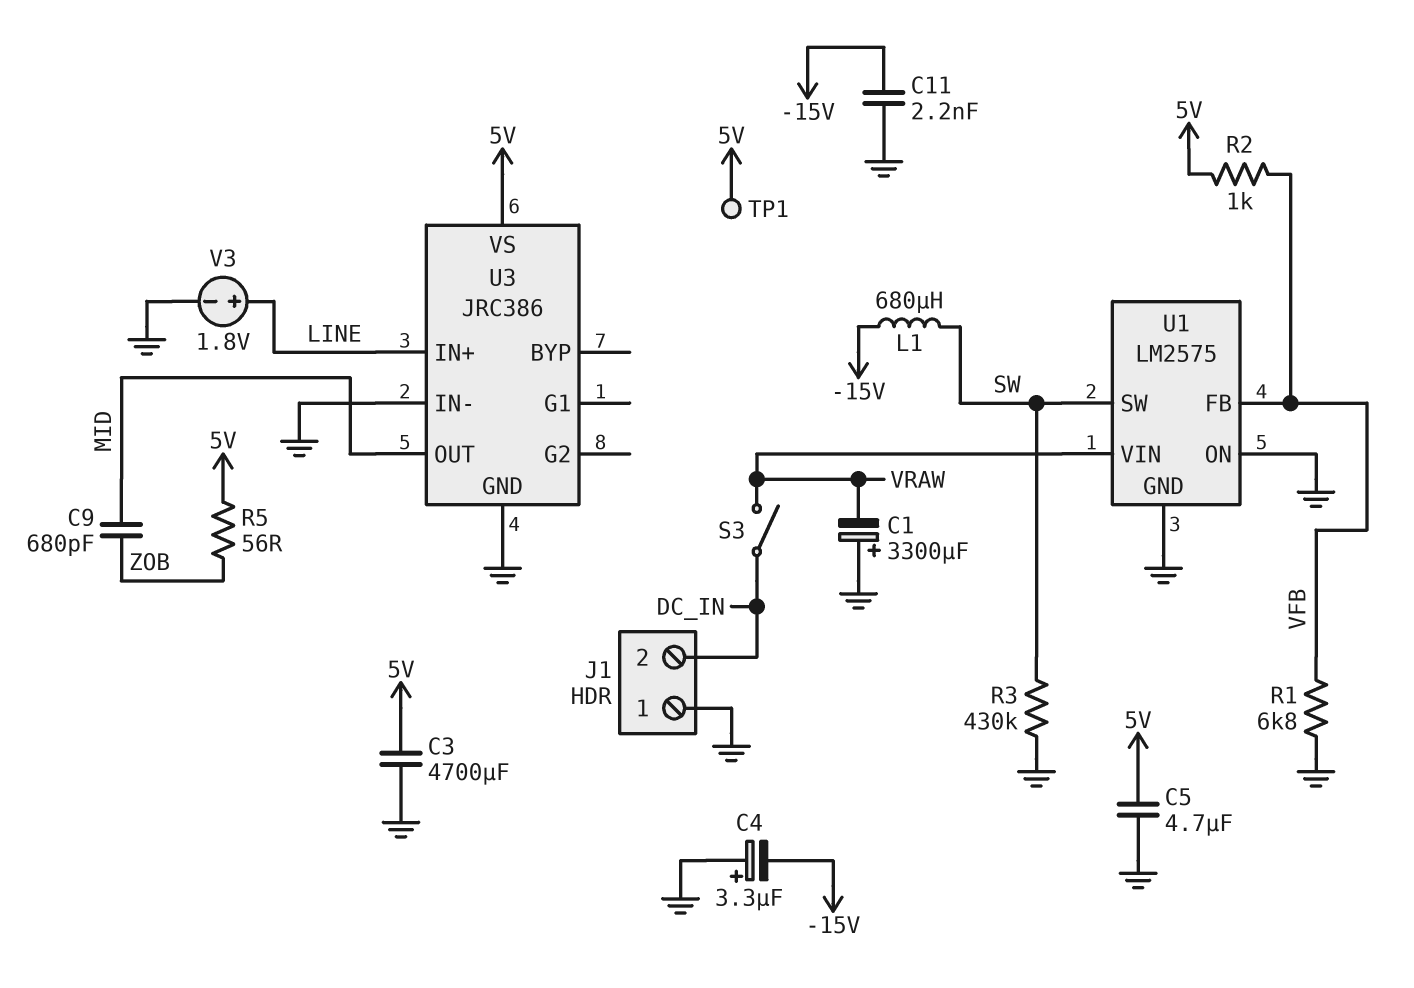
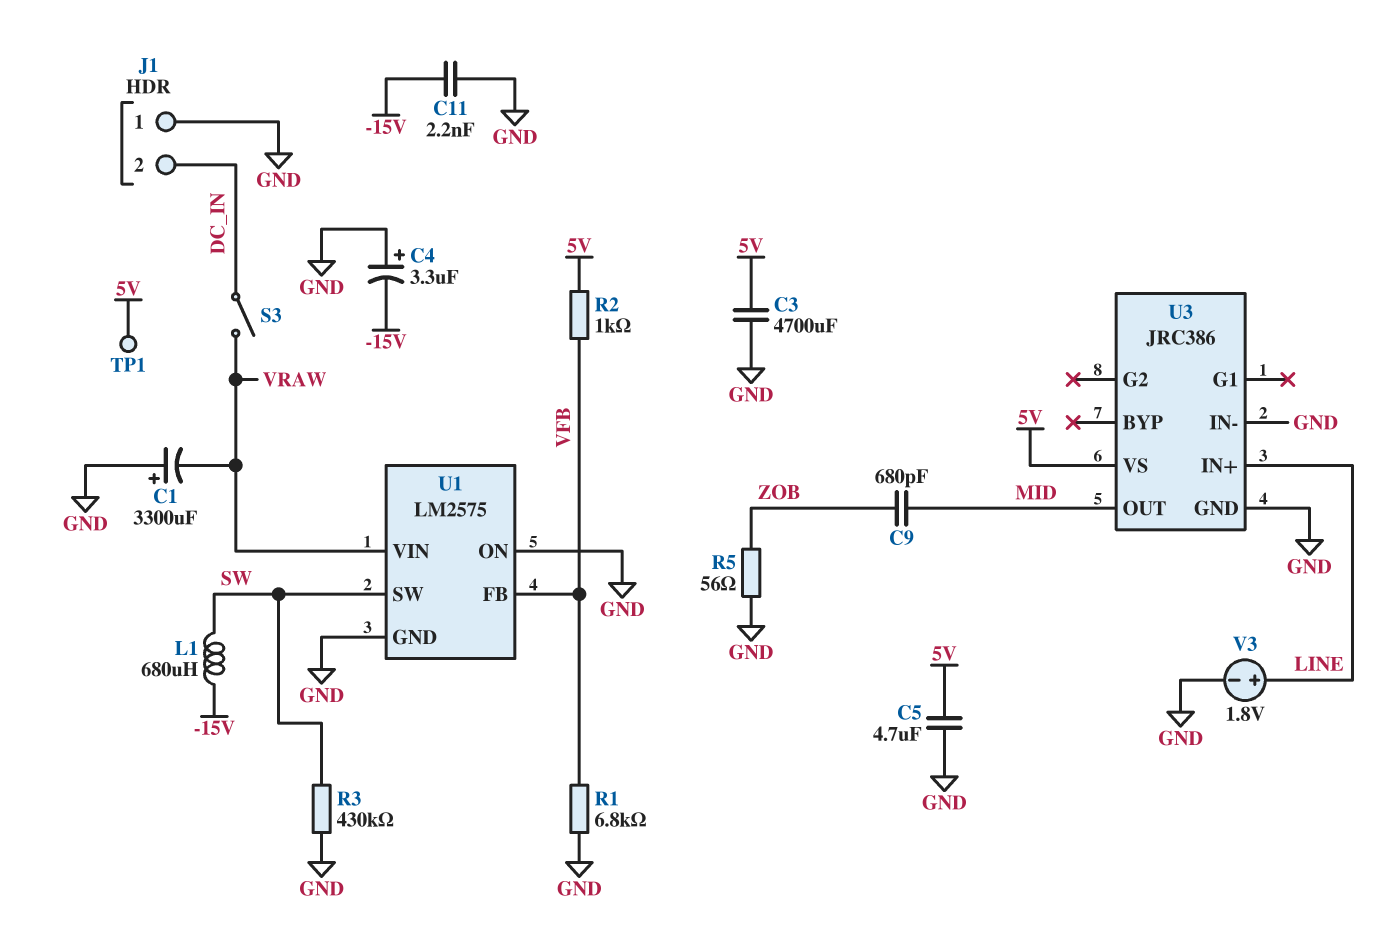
R5: 56 (5V, ZOB) -> 56 (GND, ZOB)

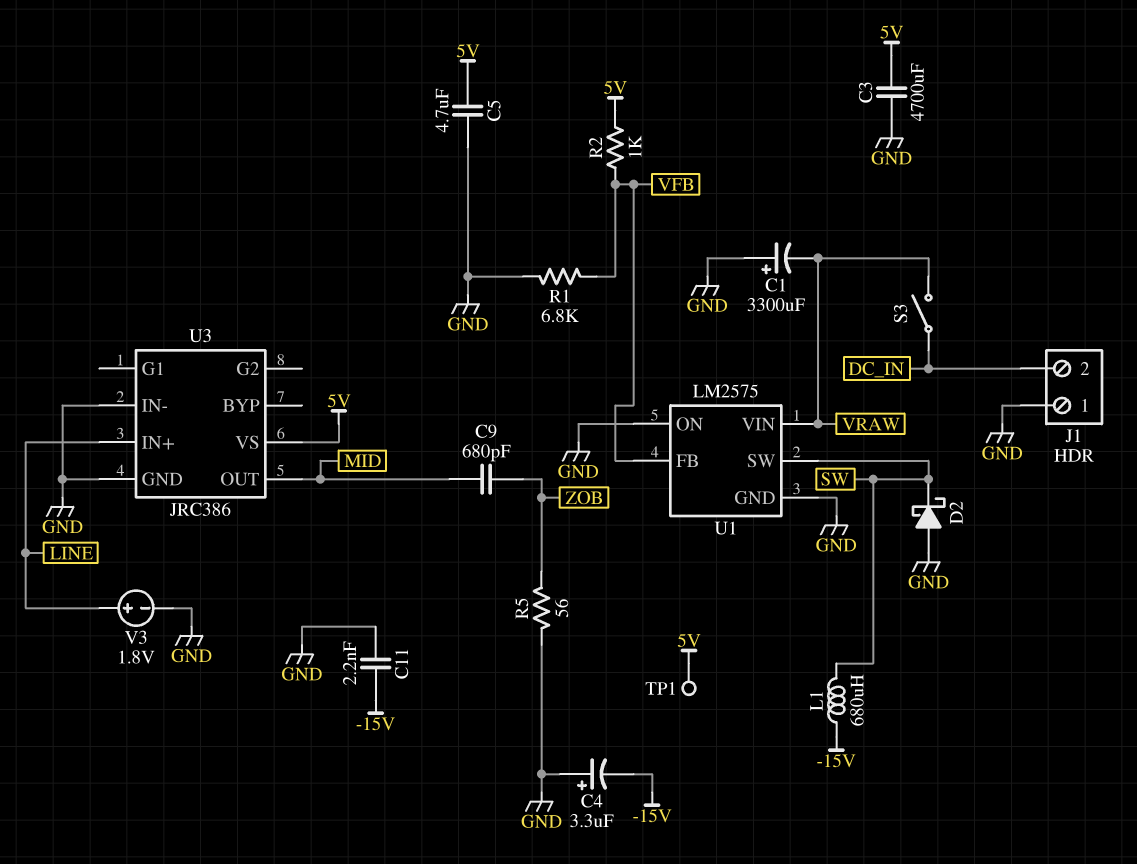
D2: none -> schottky (A GND, K SW)
R3: 430k (GND, SW) -> none

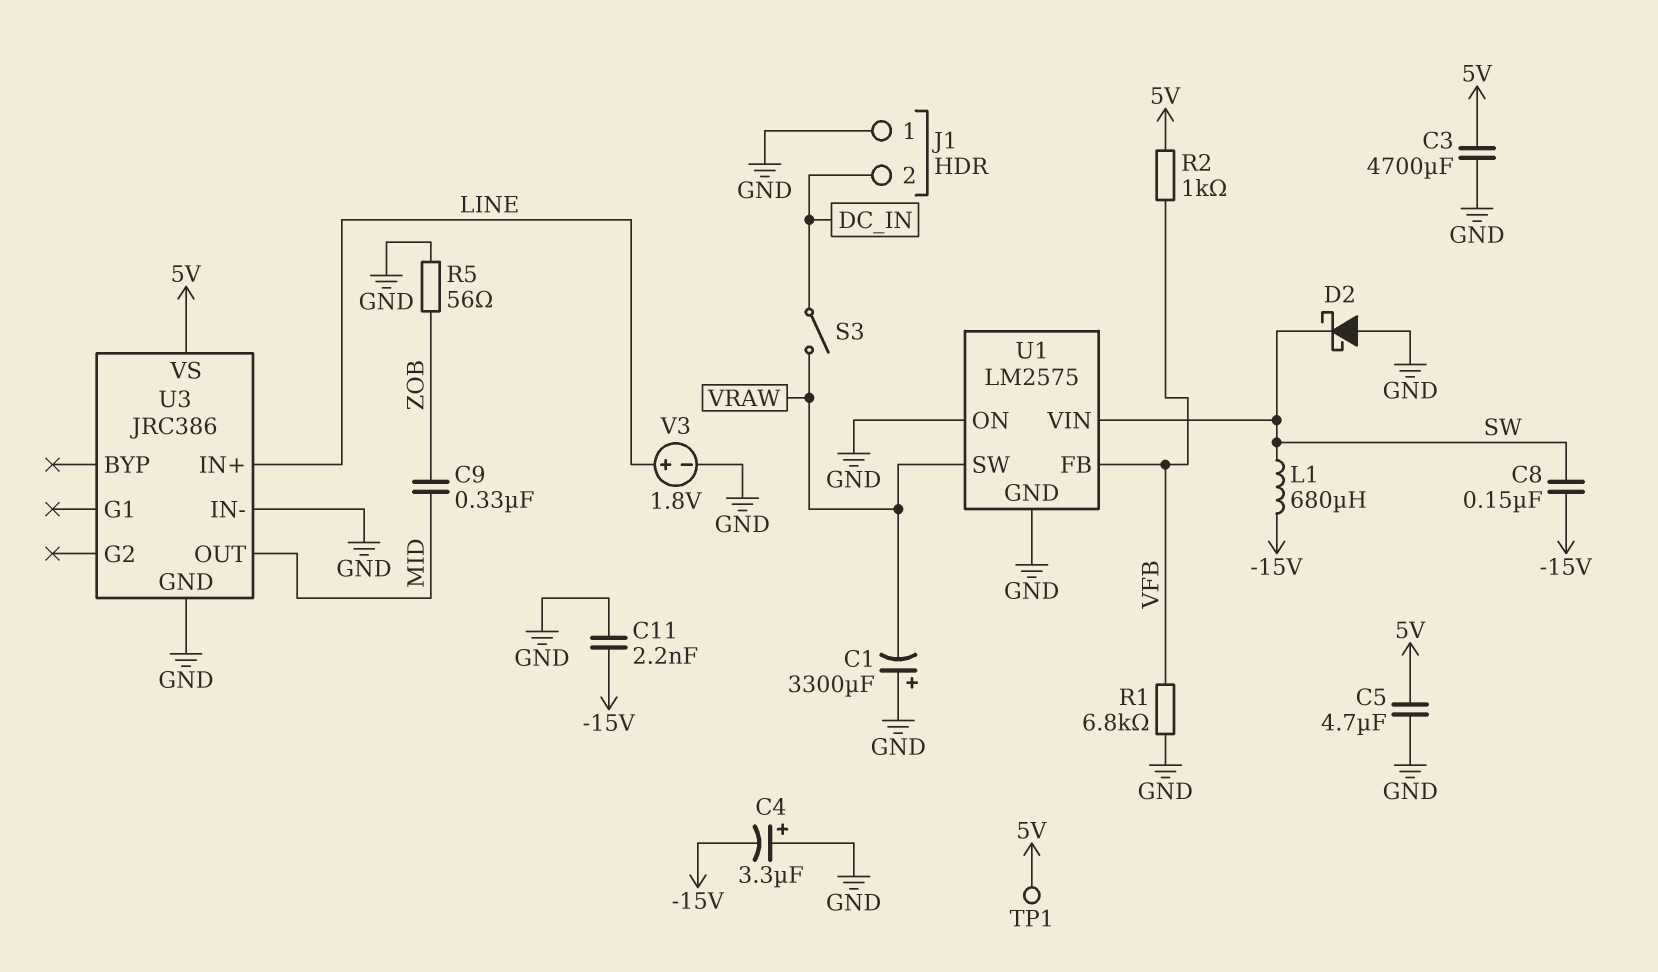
C8: none -> 150nF (-15V, SW)
C9: 680pF (MID, ZOB) -> 330nF (MID, ZOB)
U1 pin SW: SW -> VRAW
U1 pin VIN: VRAW -> SW

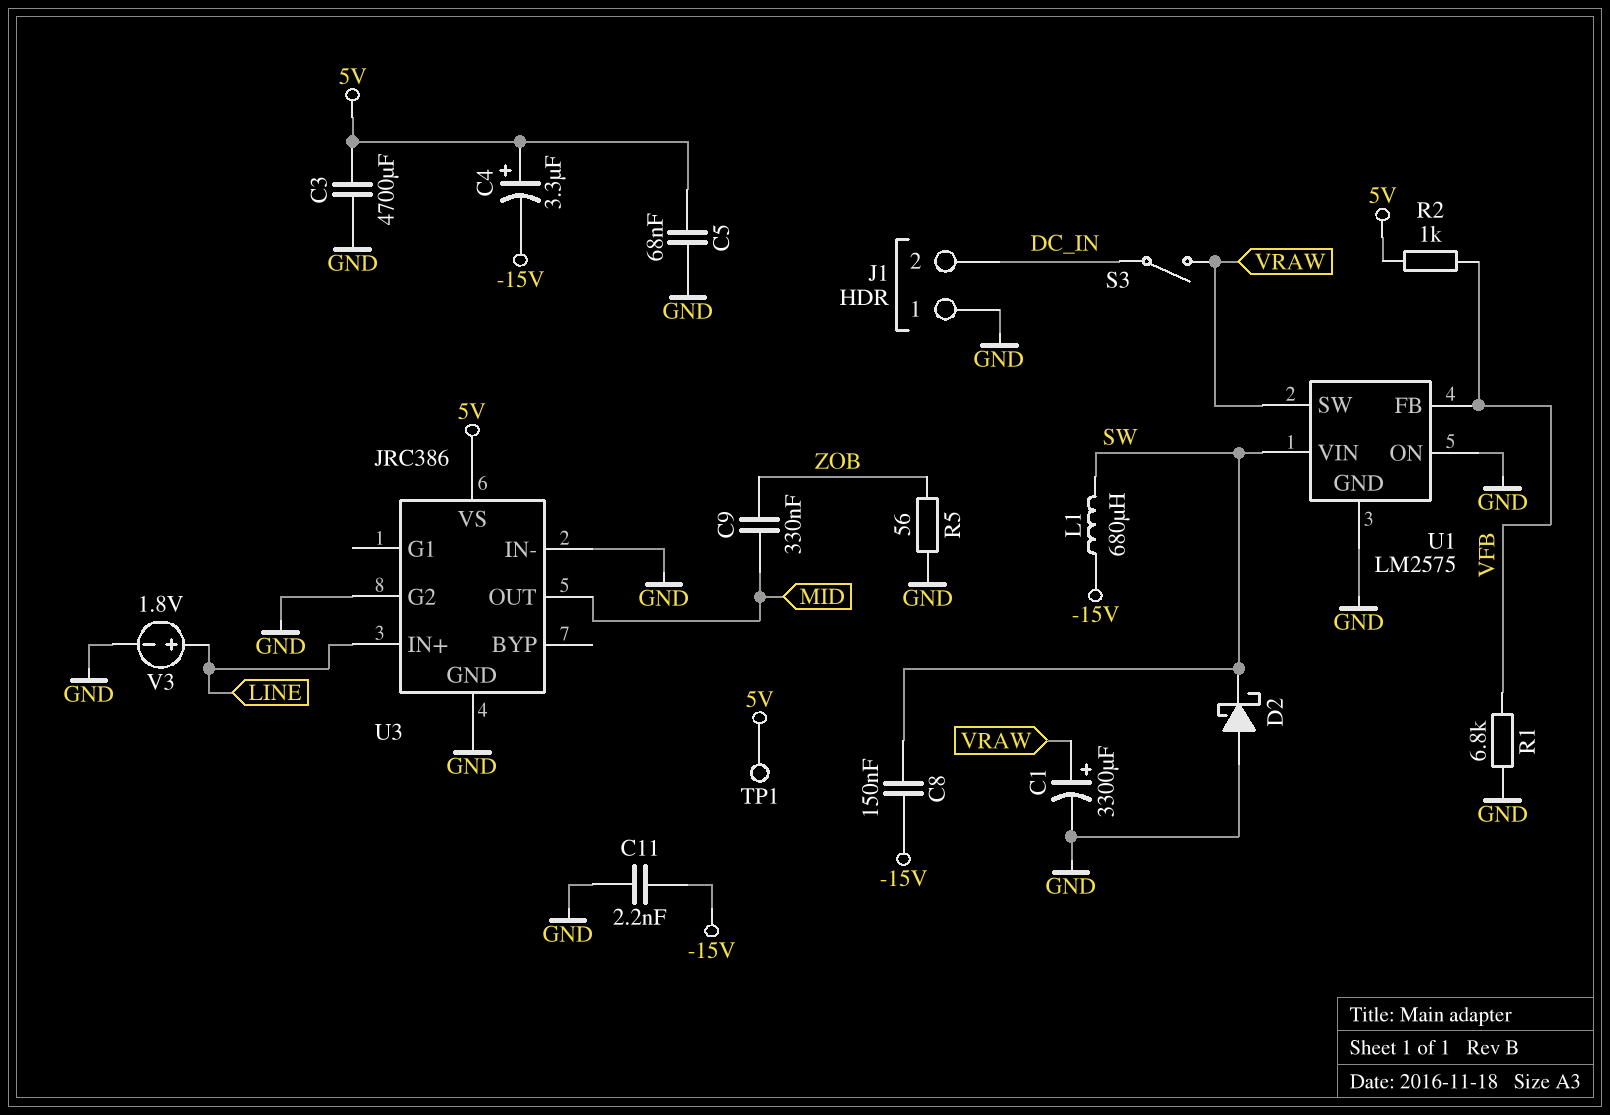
C1: 3300uF (plus GND, minus VRAW) -> 3300uF (plus VRAW, minus GND)
C4: 3.3uF (plus GND, minus -15V) -> 3.3uF (plus 5V, minus -15V)
C5: 4.7uF (5V, GND) -> 68nF (5V, GND)
U3 pin G2: none -> GND

